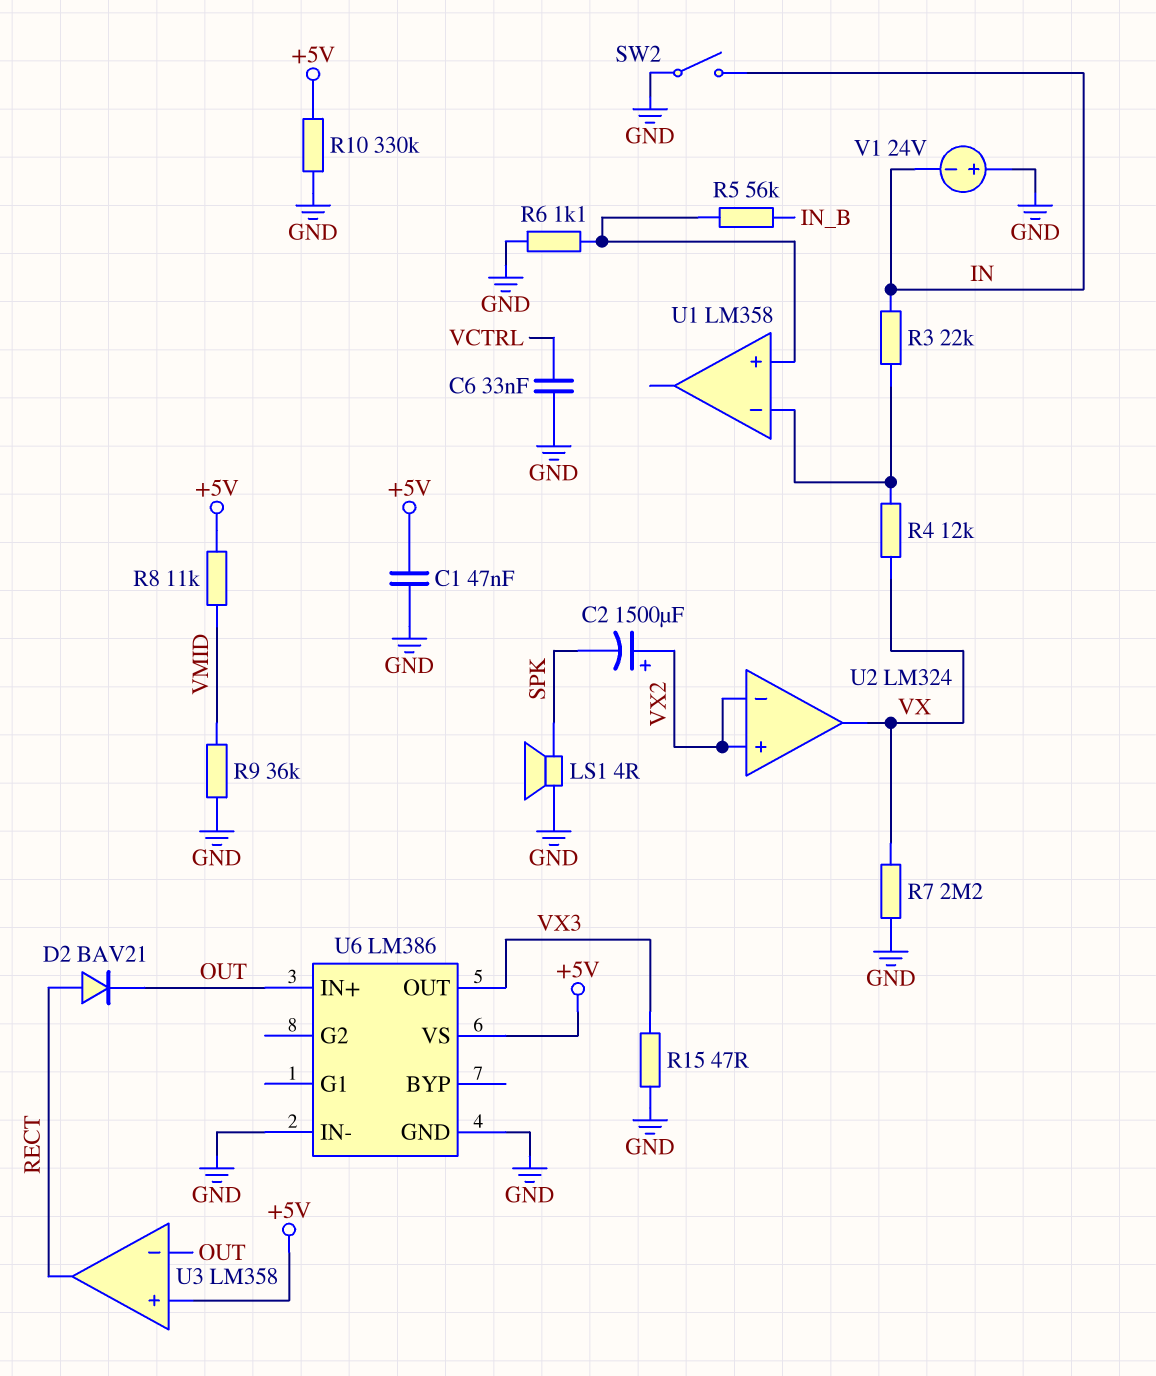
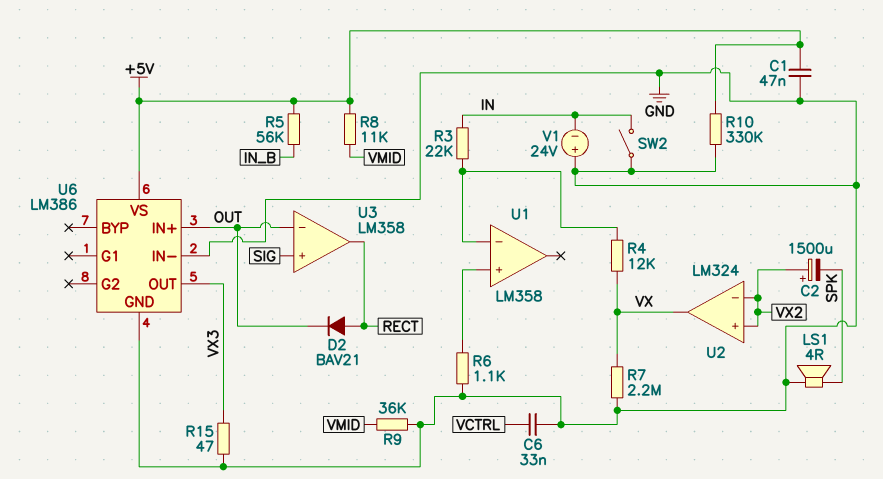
R5: 56k (IN_B, U1/in+) -> 56k (+5V, IN_B)
U3 pin in+: +5V -> SIG

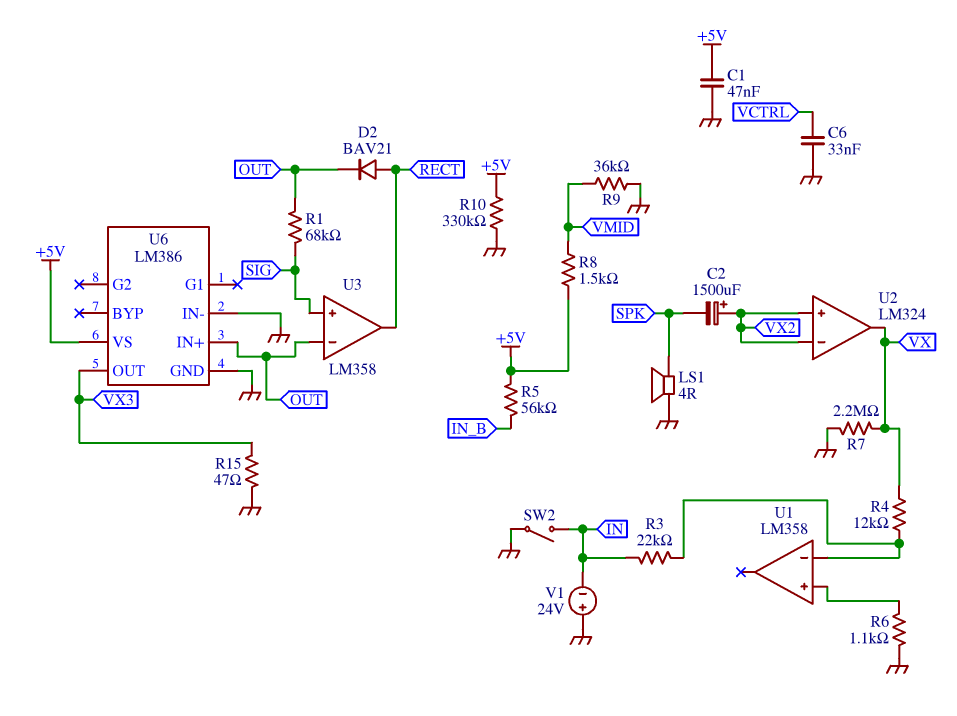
R1: none -> 68k (OUT, SIG)
R8: 11k (+5V, VMID) -> 1.5k (+5V, VMID)

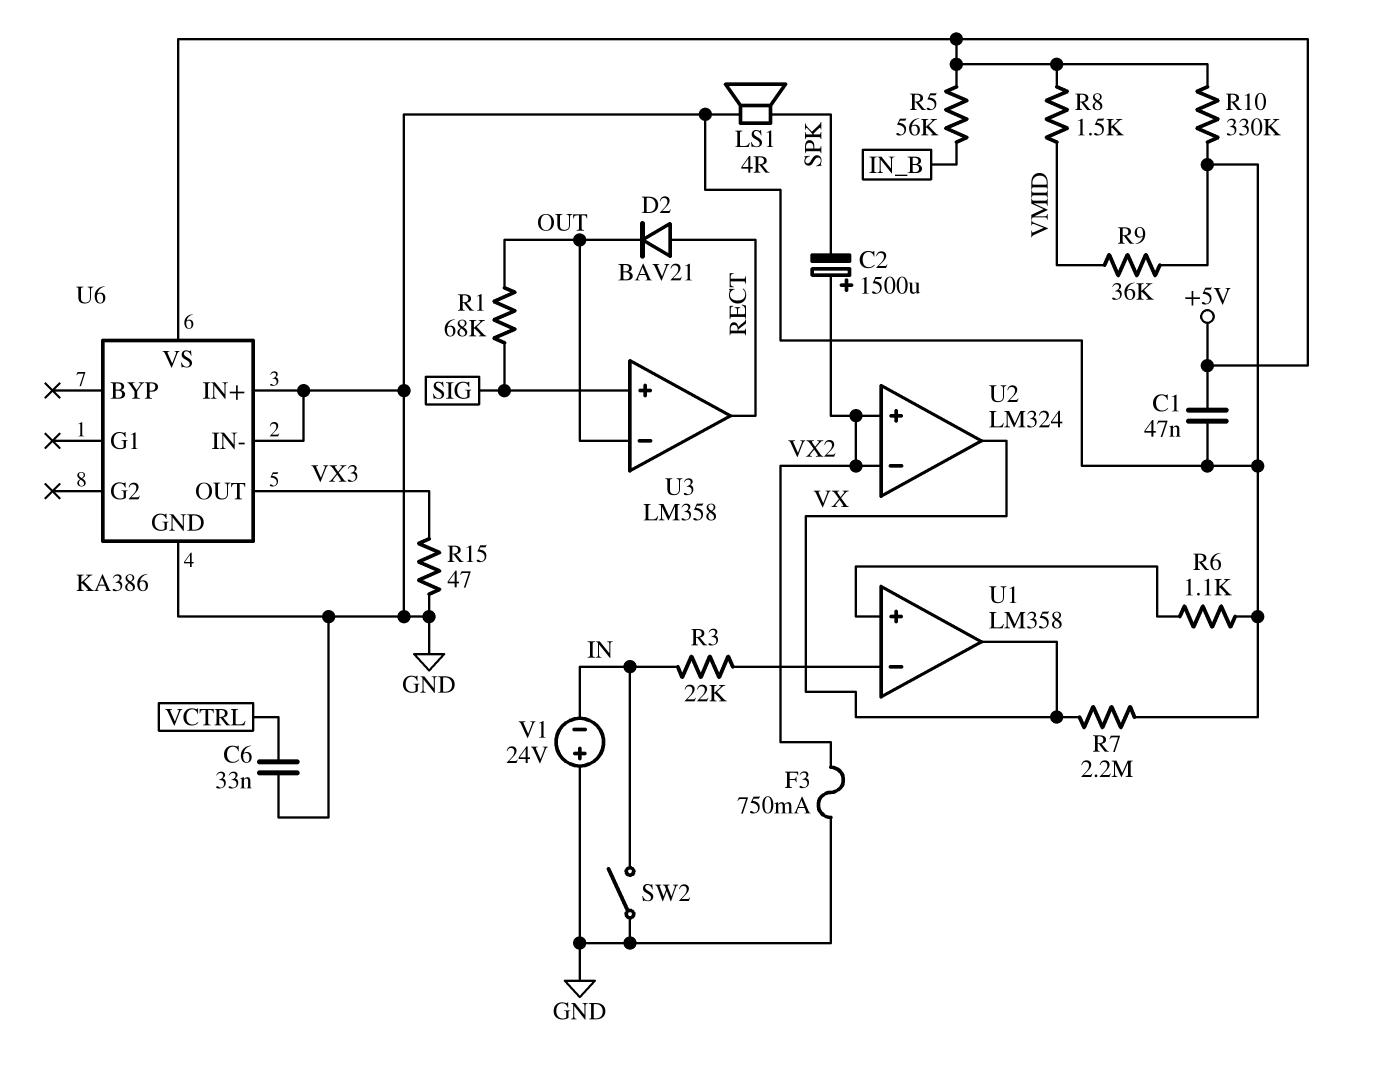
F3: none -> 750mA (GND, VX2)
R4: 12k (U1/in-, VX) -> none
U1 pin out: none -> VX
U6: LM386 -> KA386
U6 pin IN+: OUT -> GND

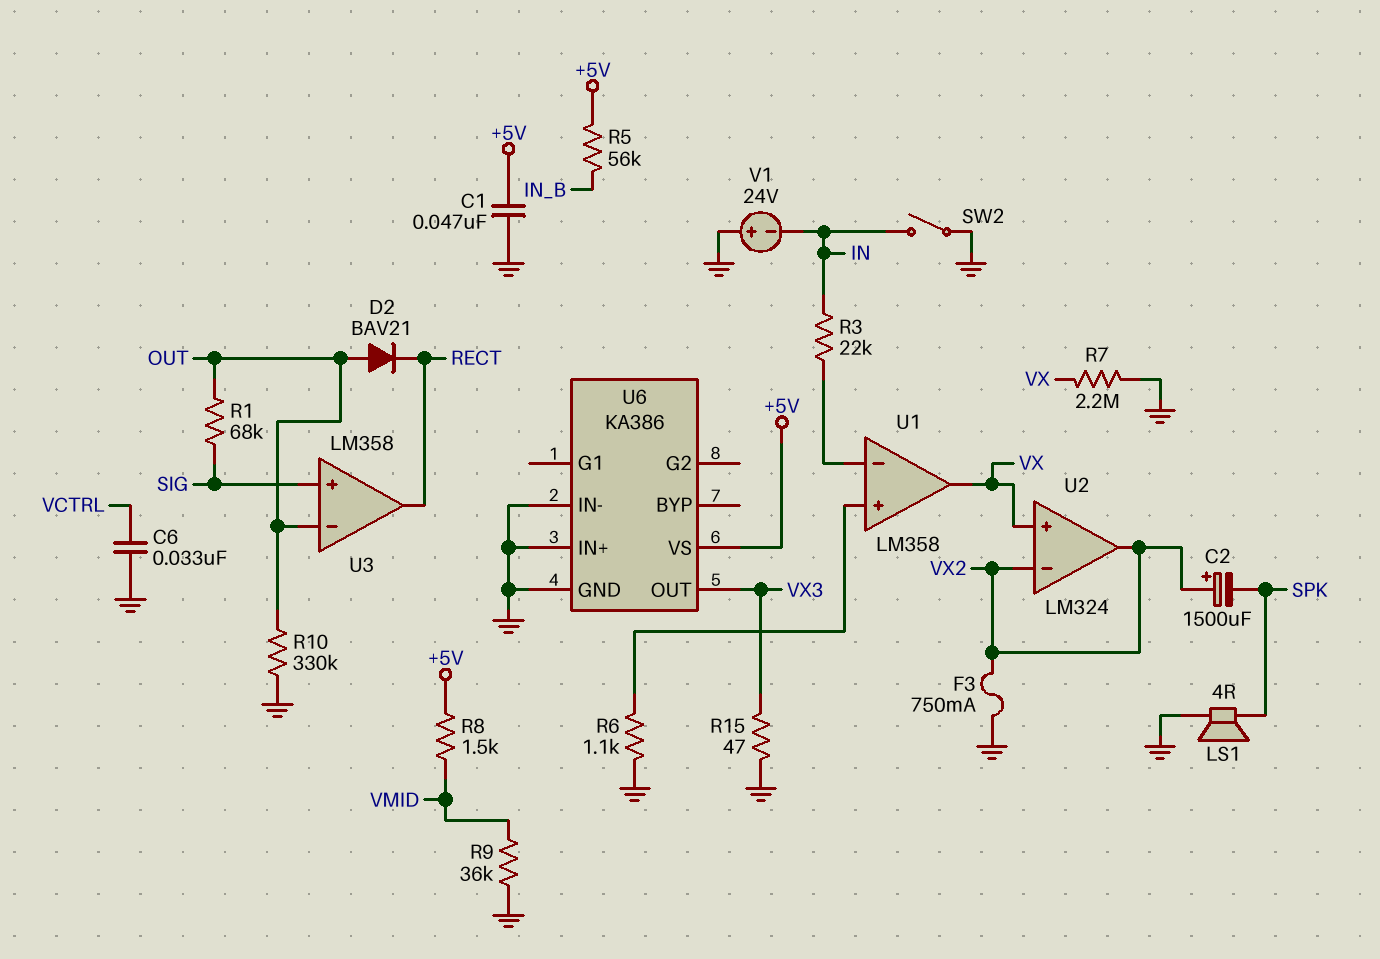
D2: diode BAV21 (A RECT, K OUT) -> diode BAV21 (A OUT, K RECT)
R10: 330k (+5V, GND) -> 330k (GND, OUT)
U2 pin in+: VX2 -> VX
U2 pin out: VX -> VX2

